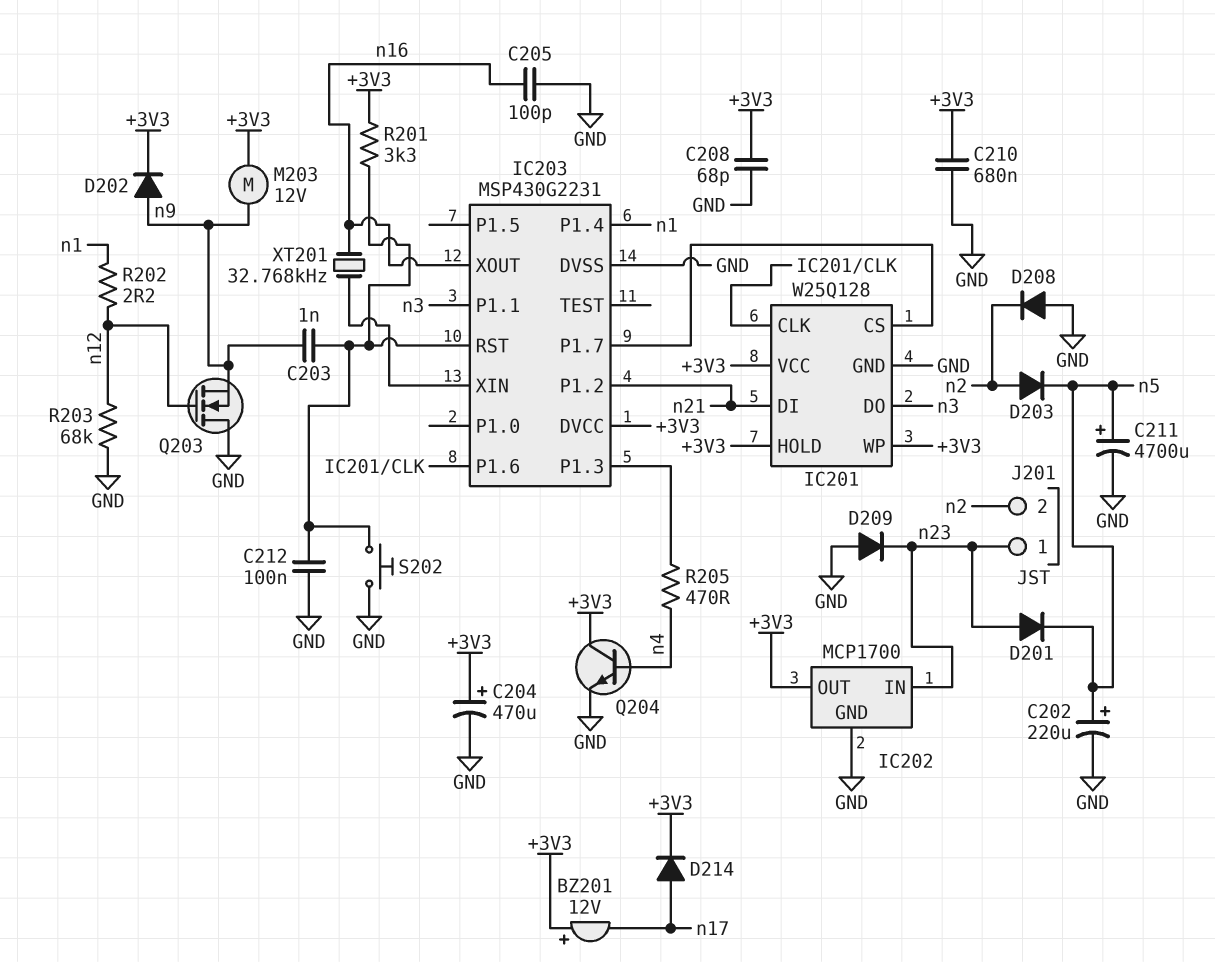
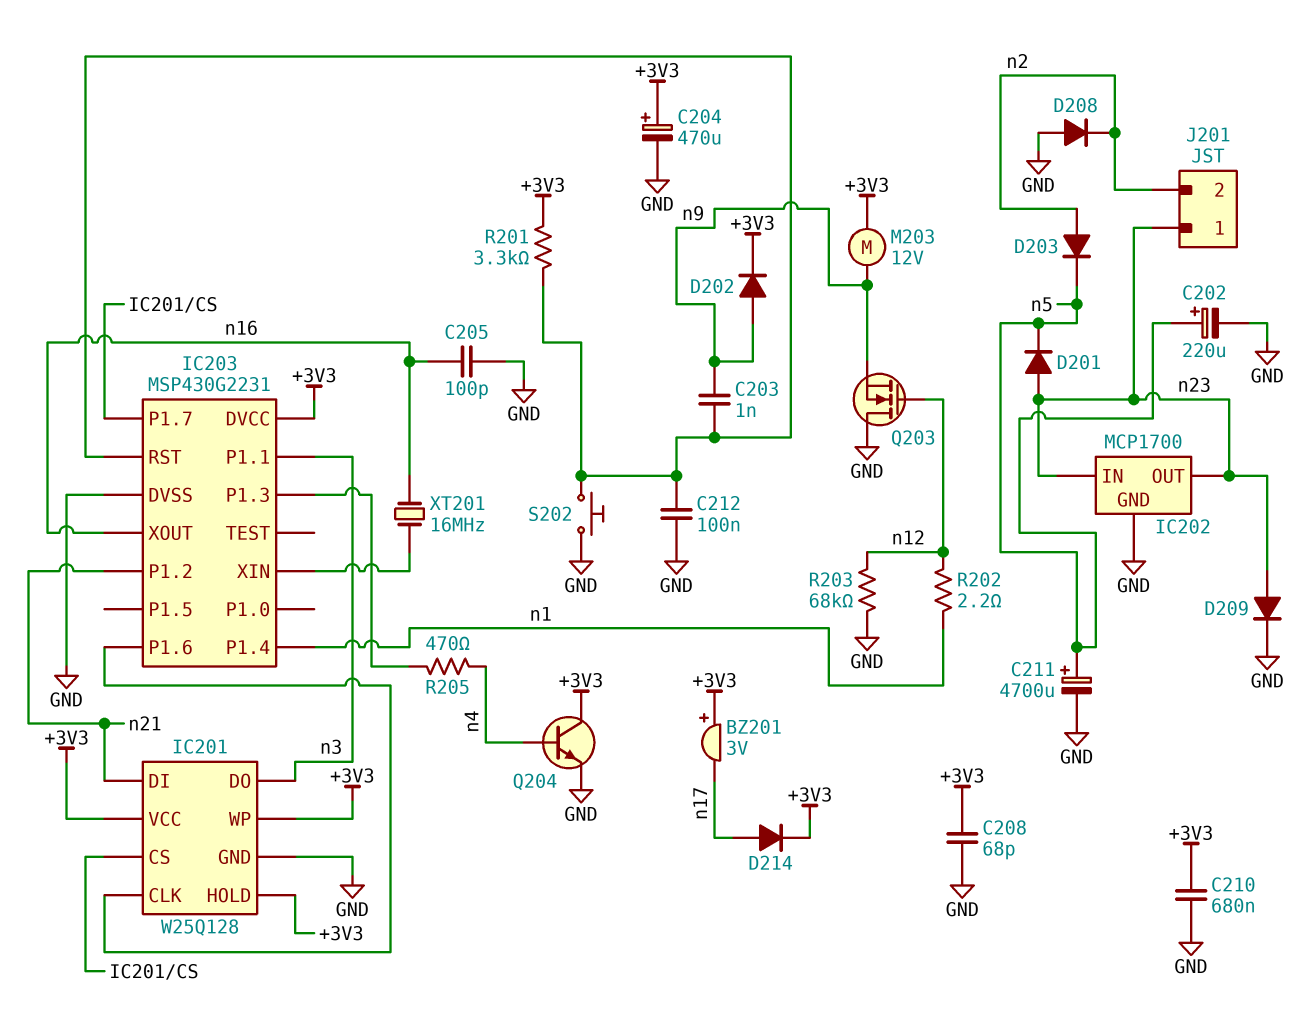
BZ201: buzzer 12V (plus +3V3, minus n17) -> buzzer 3V (plus +3V3, minus n17)
D209: diode (A GND, K n23) -> diode (A n23, K GND)
IC202 pin OUT: +3V3 -> n23
XT201: 32.768kHz (IC203/XIN, n16) -> 16MHz (IC203/XIN, n16)

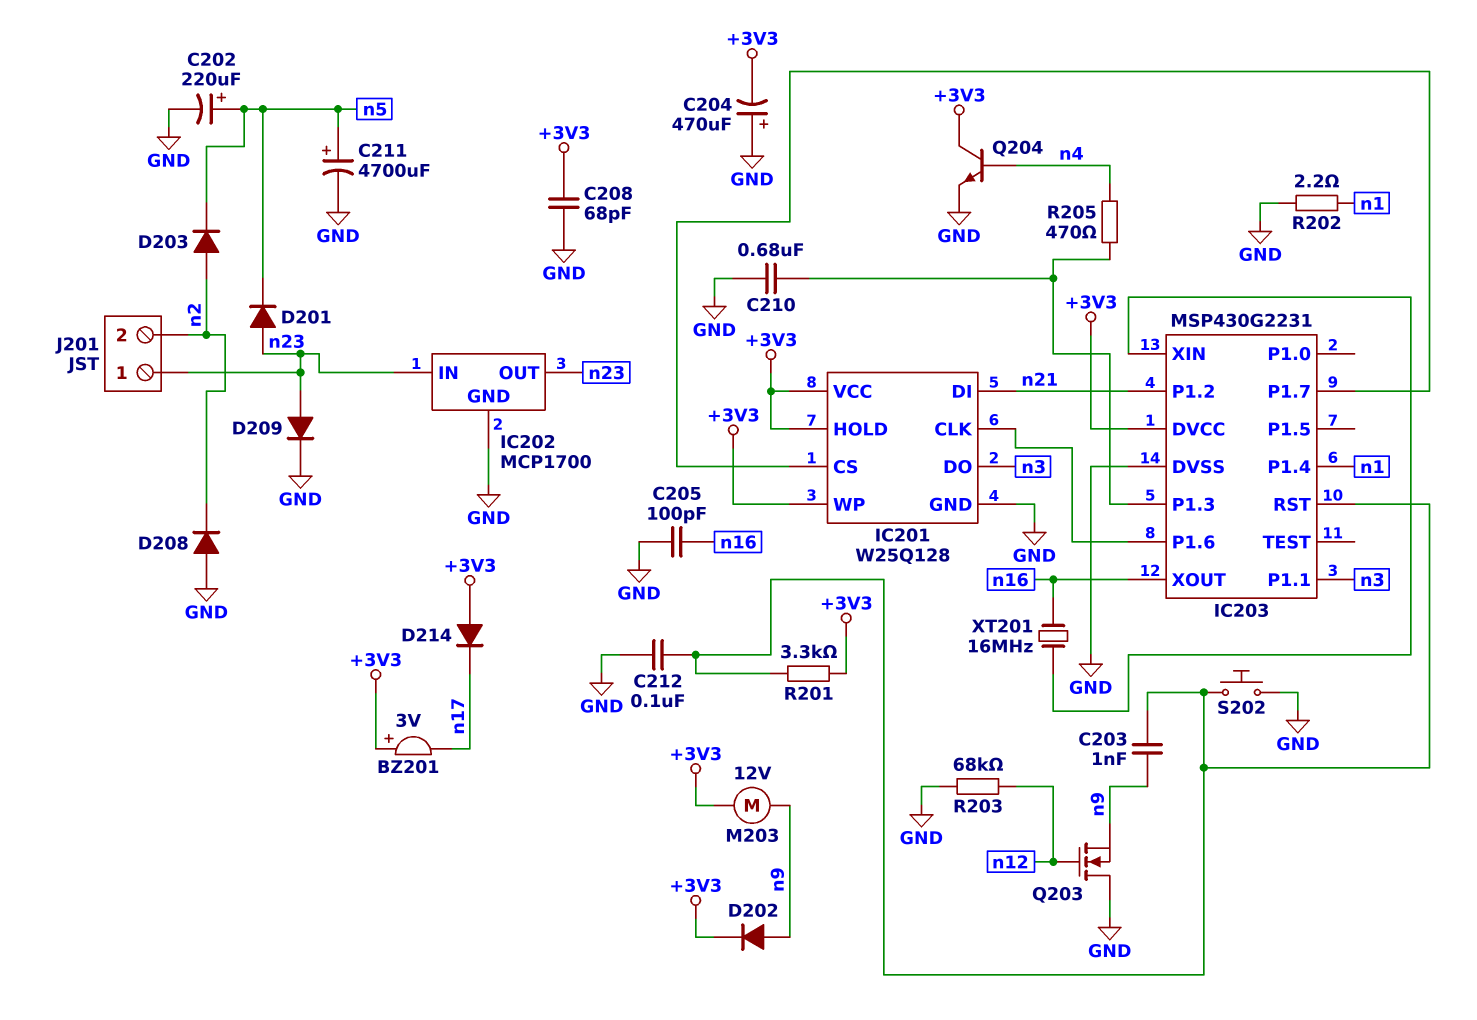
C204: 470uF (plus +3V3, minus GND) -> 470uF (plus GND, minus +3V3)
C210: 680nF (+3V3, GND) -> 680nF (GND, IC203/P1.3)
D214: diode (A n17, K +3V3) -> diode (A +3V3, K n17)
R202: 2.2 (n1, n12) -> 2.2 (GND, n1)

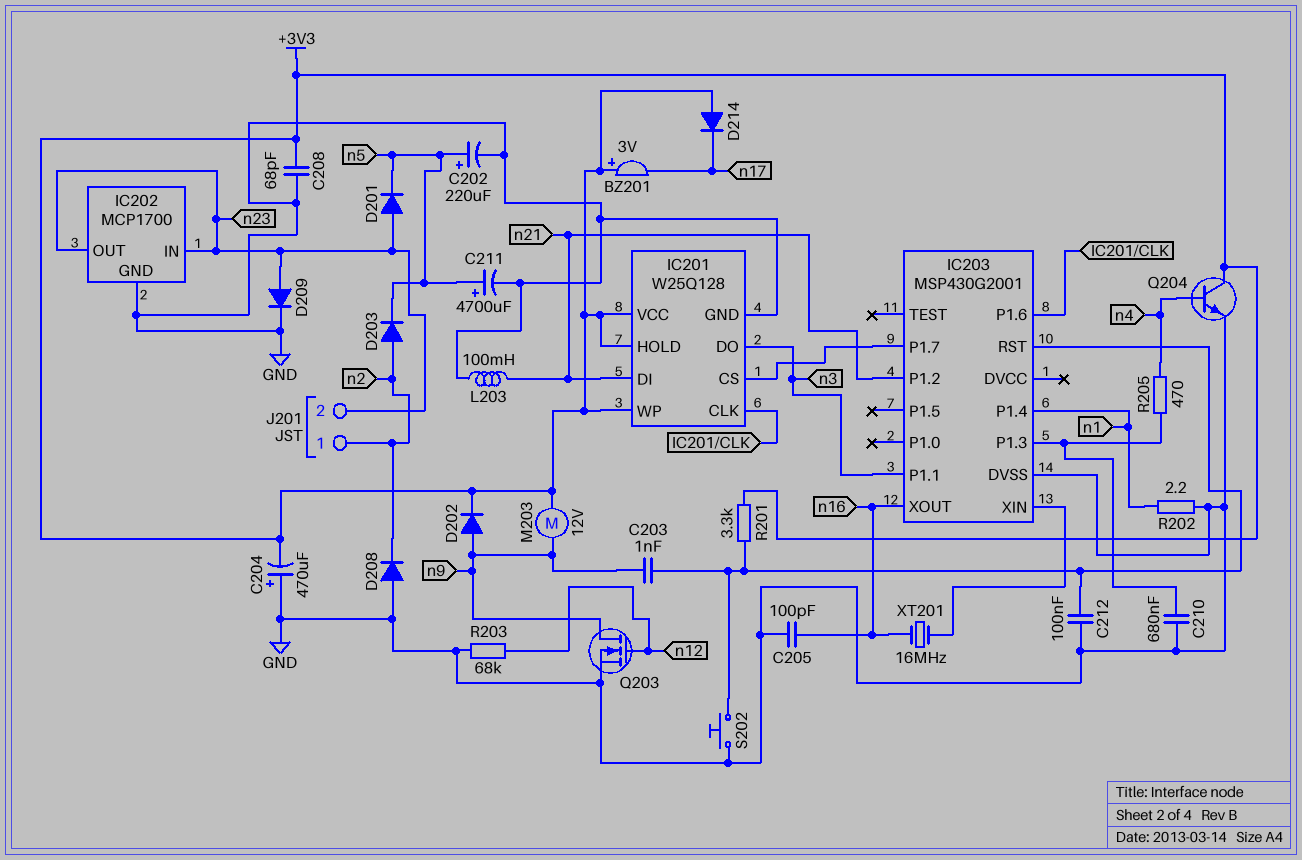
IC203: MSP430G2231 -> MSP430G2001
IC203 pin DVCC: +3V3 -> none
J201 pin 1: n23 -> n2
J201 pin 2: n2 -> n23
L203: none -> 100mH (GND, n21)
Q203: NMOS (G n12, D GND, S n9) -> NMOS (G n12, D n9, S GND)

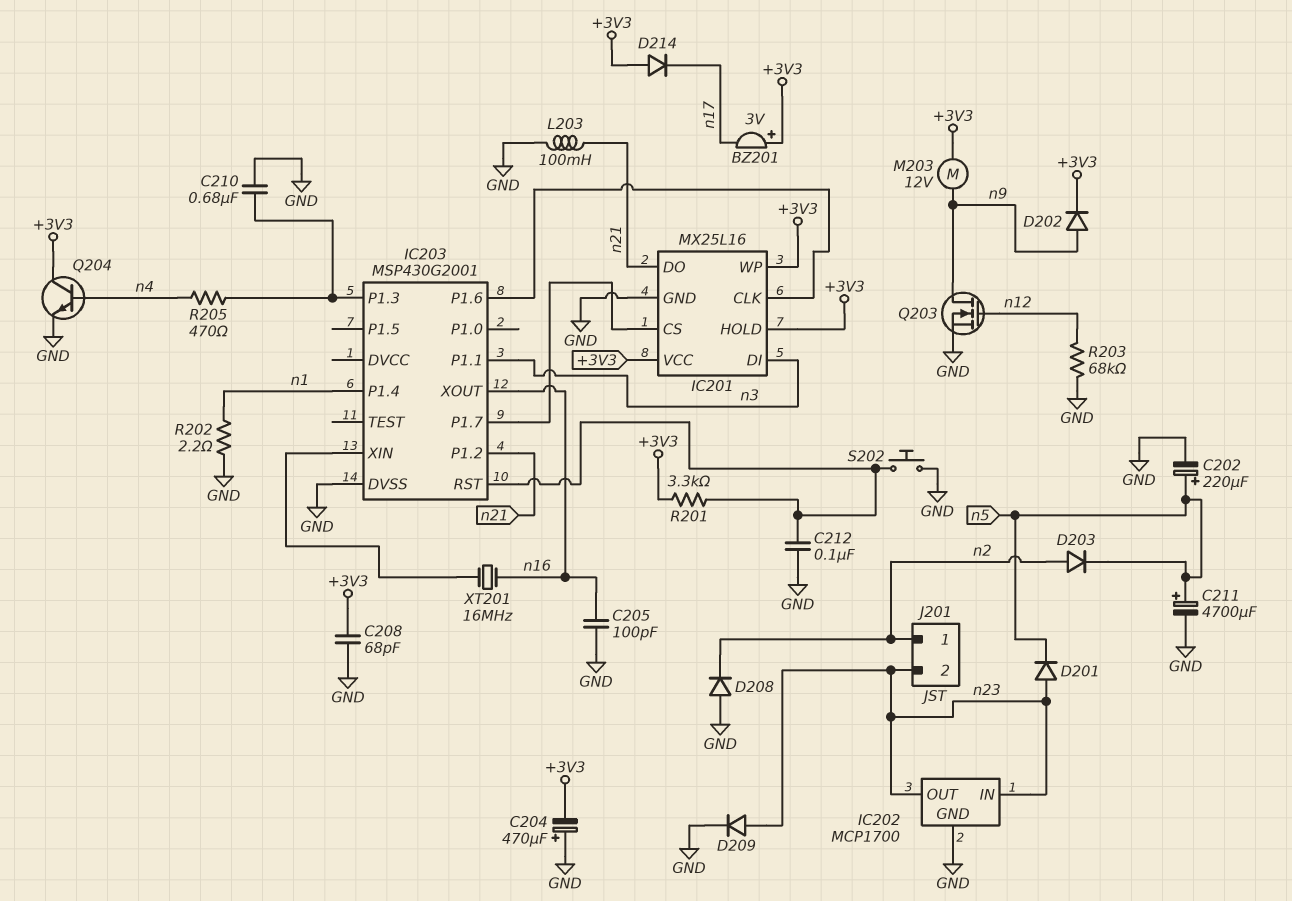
C203: 1nF (IC203/RST, n9) -> none
IC201: W25Q128 -> MX25L16
IC201 pin DI: n21 -> n3
IC201 pin DO: n3 -> n21

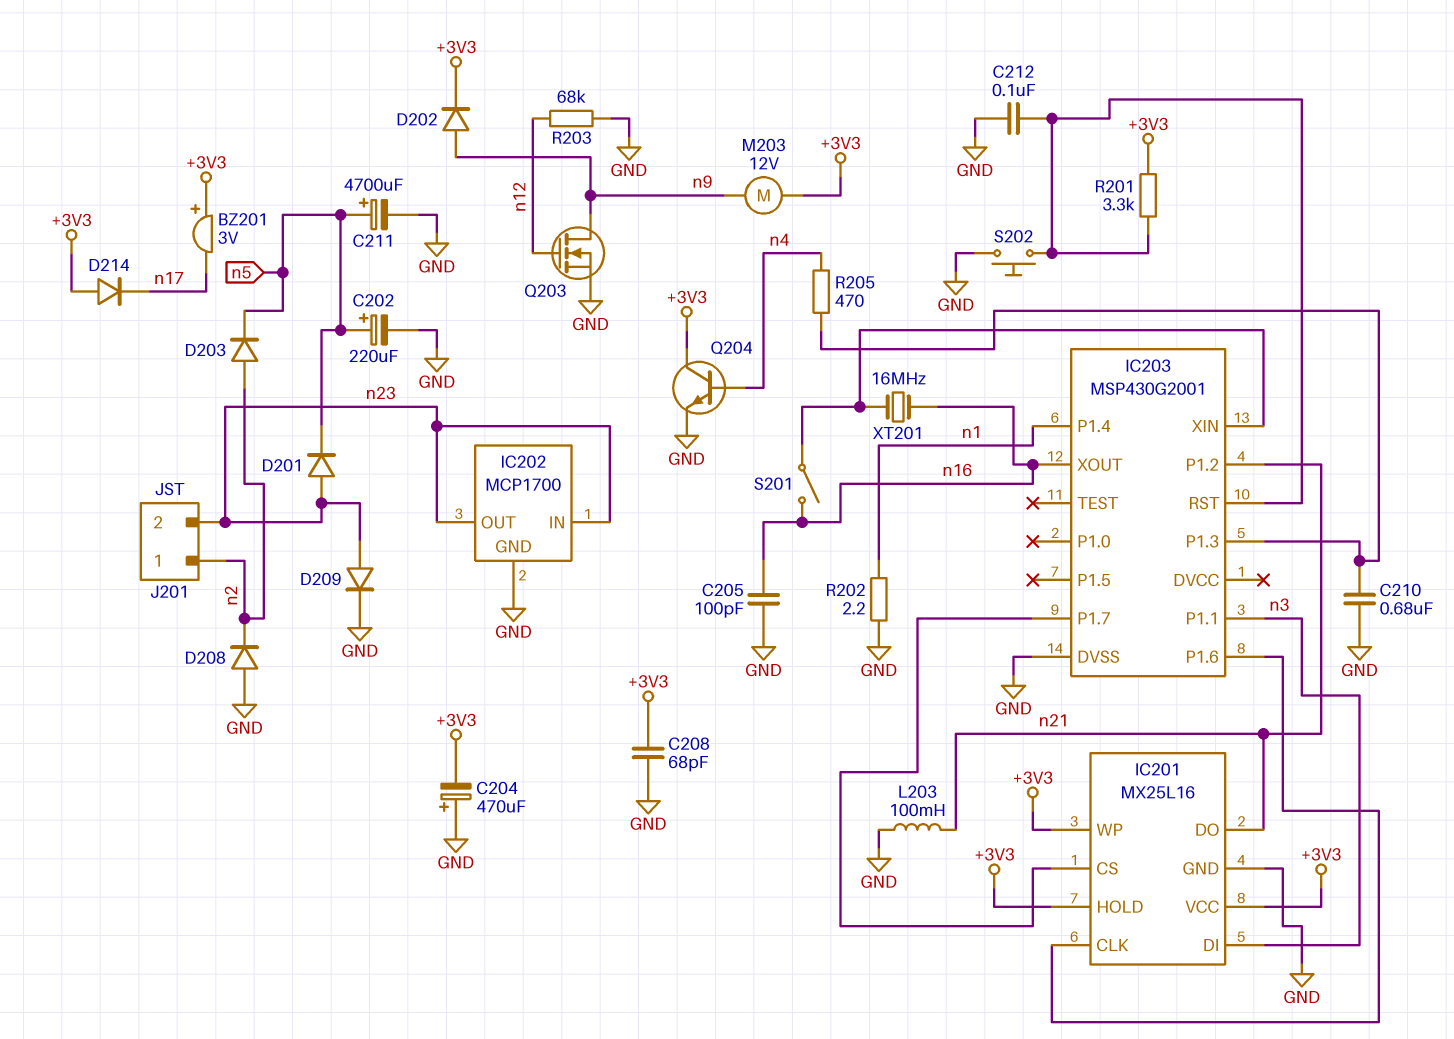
S201: none -> switch (IC203/XIN, n16)

